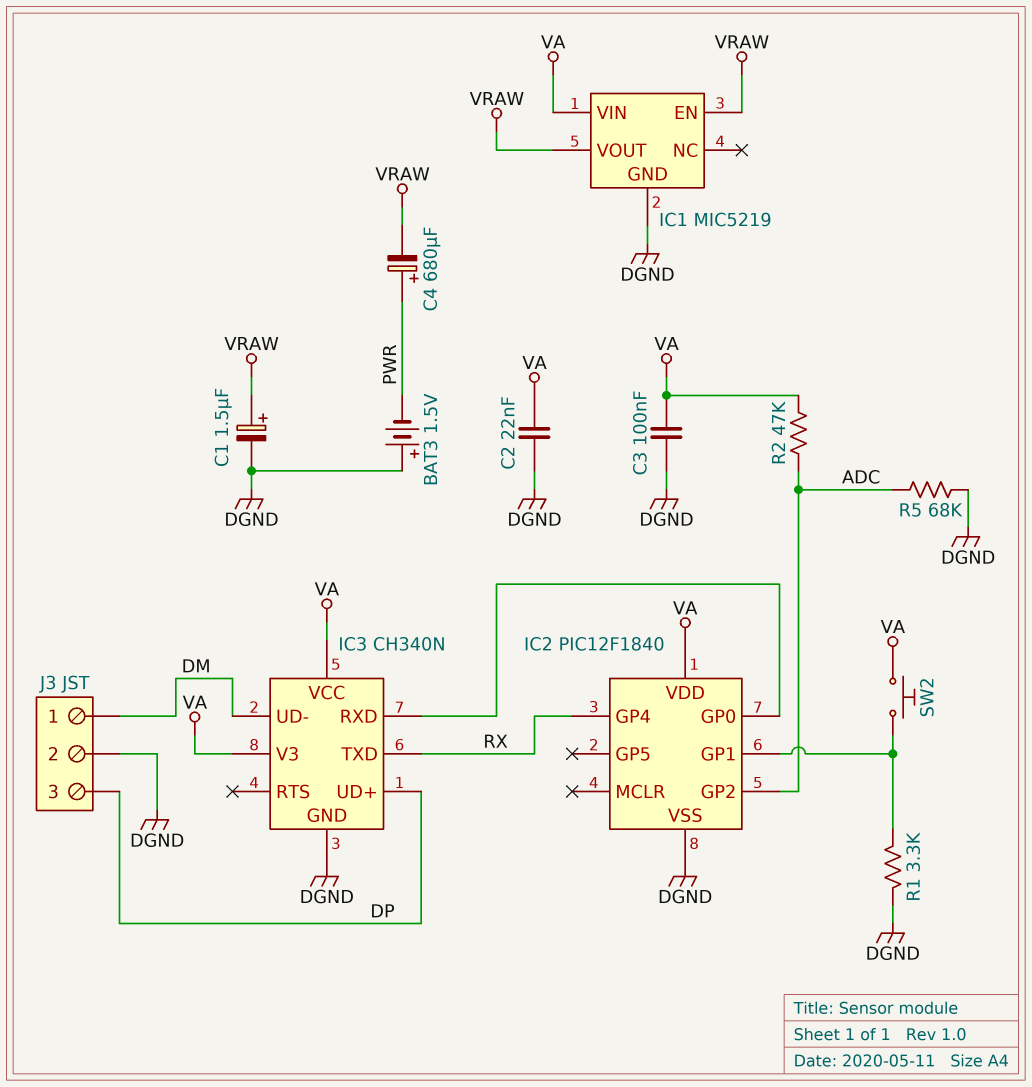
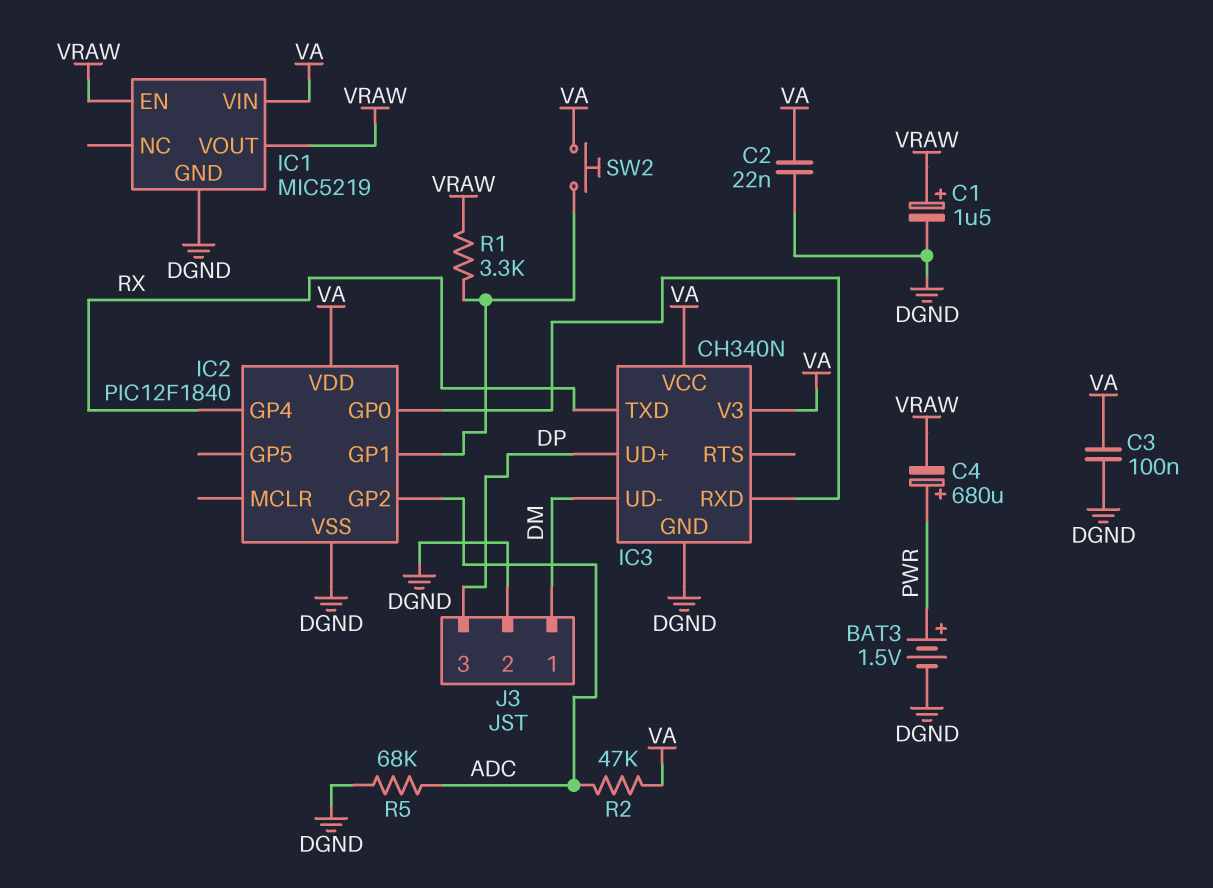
BAT3: 1.5V (plus DGND, minus PWR) -> 1.5V (plus PWR, minus DGND)
R1: 3.3k (DGND, IC2/GP1) -> 3.3k (IC2/GP1, VRAW)

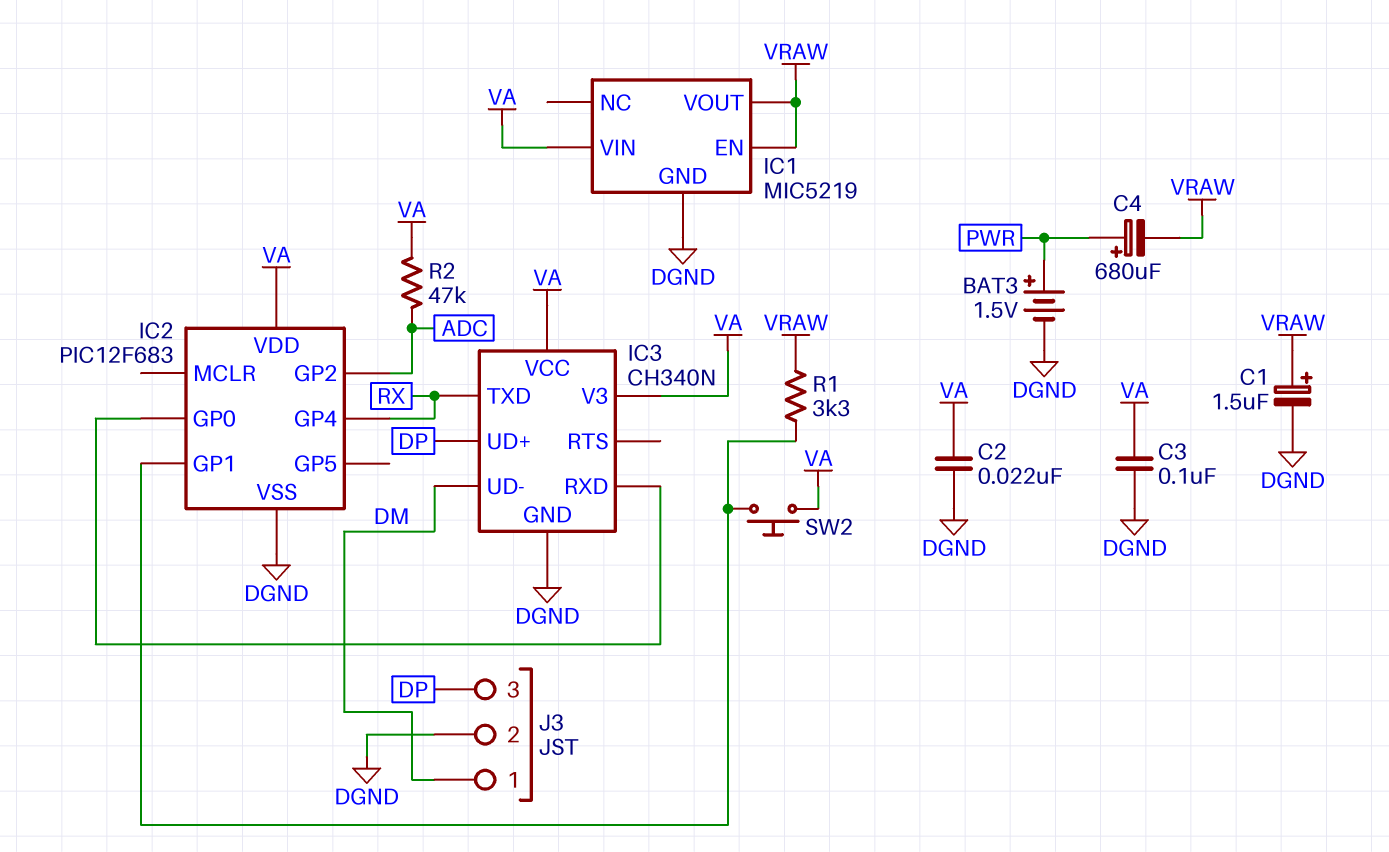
IC2: PIC12F1840 -> PIC12F683
R5: 68k (ADC, DGND) -> none

